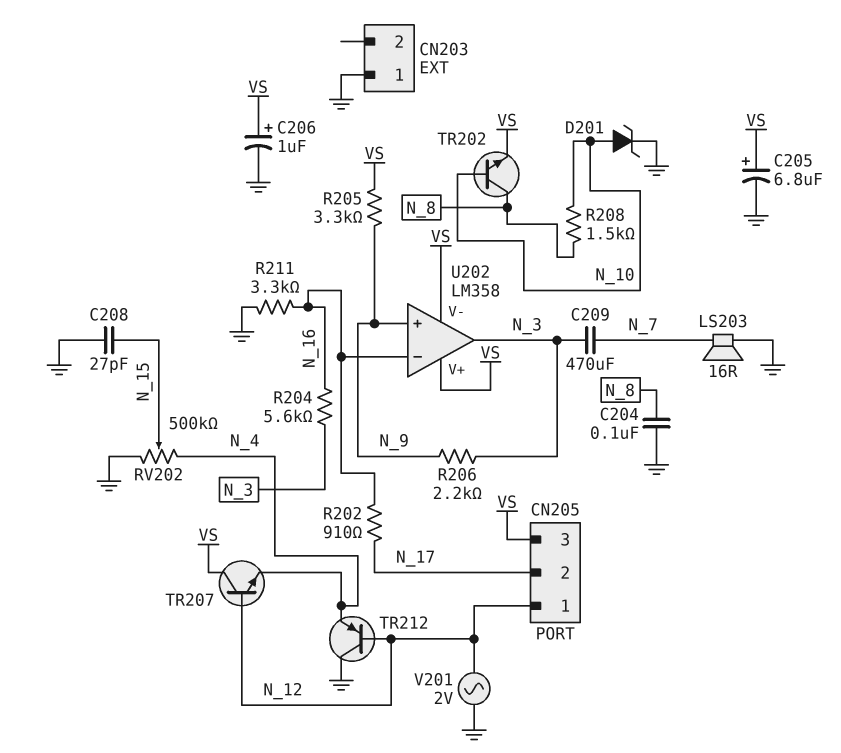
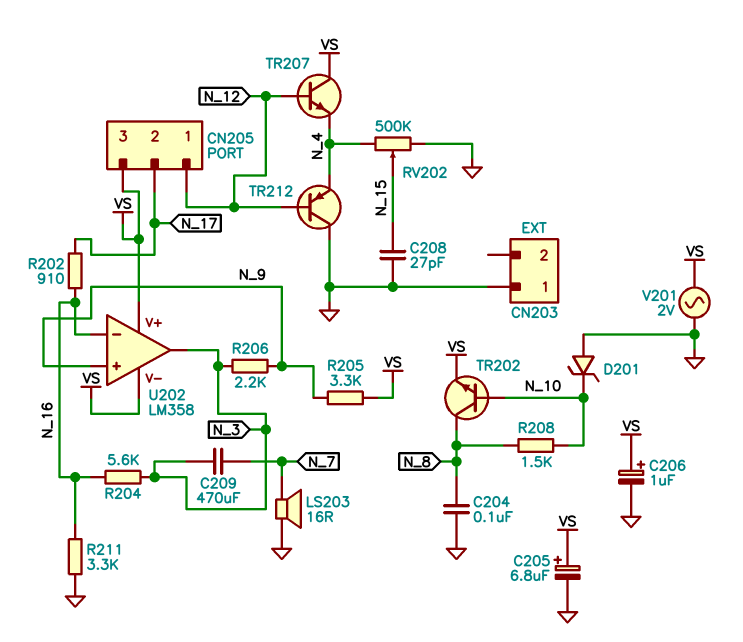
D201: zener (A N_10, K GND) -> zener (A GND, K N_10)
V201: AC 2V (GND, N_12) -> AC 2V (GND, VS)

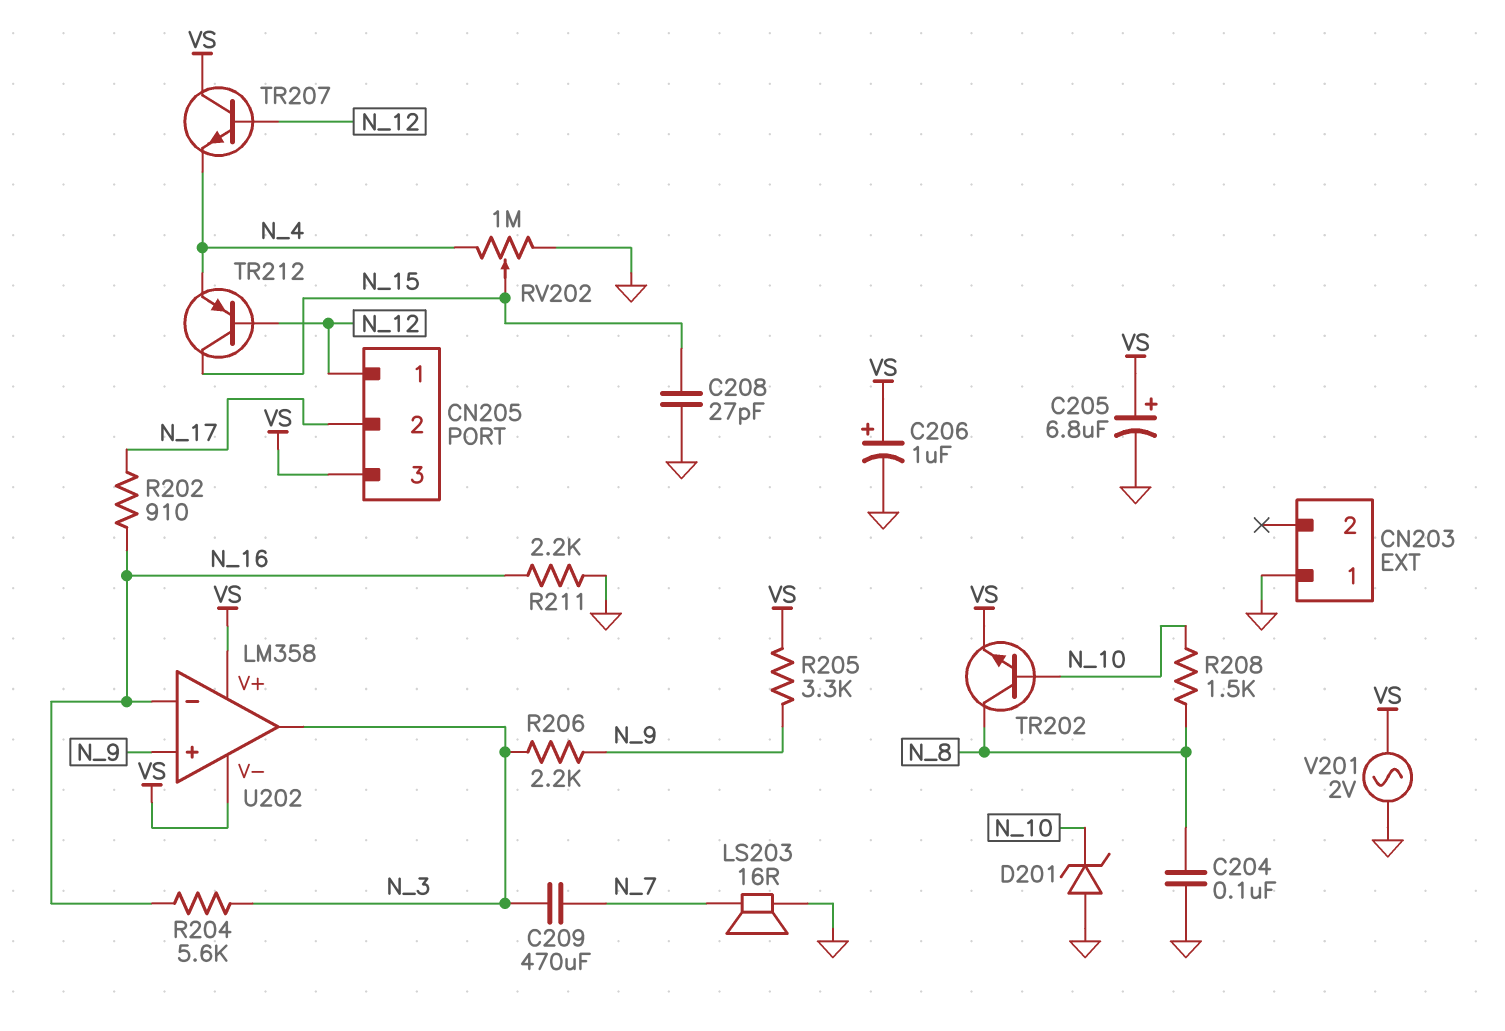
R211: 3.3k (GND, N_16) -> 2.2k (GND, N_16)
RV202: 500k (GND, N_4, wiper N_15) -> 1M (GND, N_4, wiper N_15)
TR212: PNP (B N_12, C GND, E N_4) -> PNP (B N_12, C N_15, E N_4)

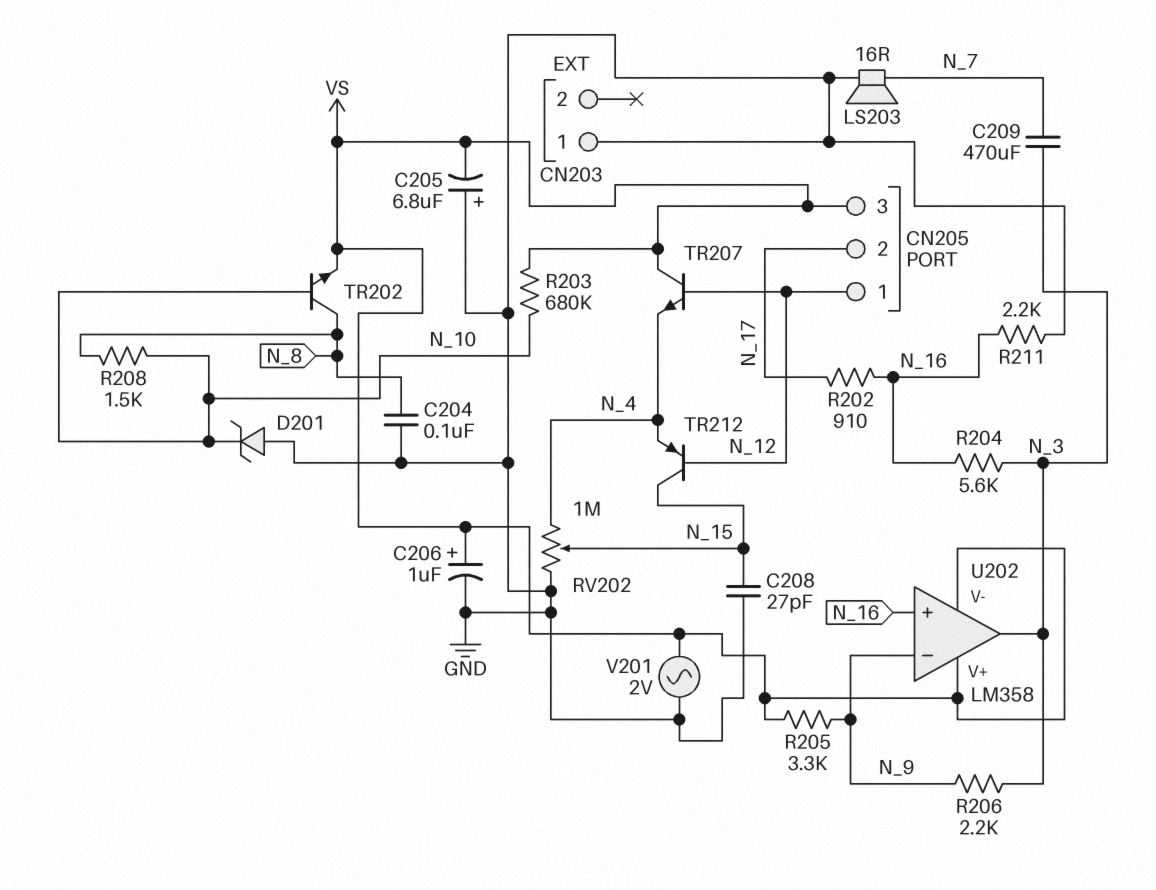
C205: 6.8uF (plus VS, minus GND) -> 6.8uF (plus GND, minus VS)
R203: none -> 680k (N_10, VS)
U202 pin in+: N_9 -> N_16
U202 pin in-: N_16 -> N_9

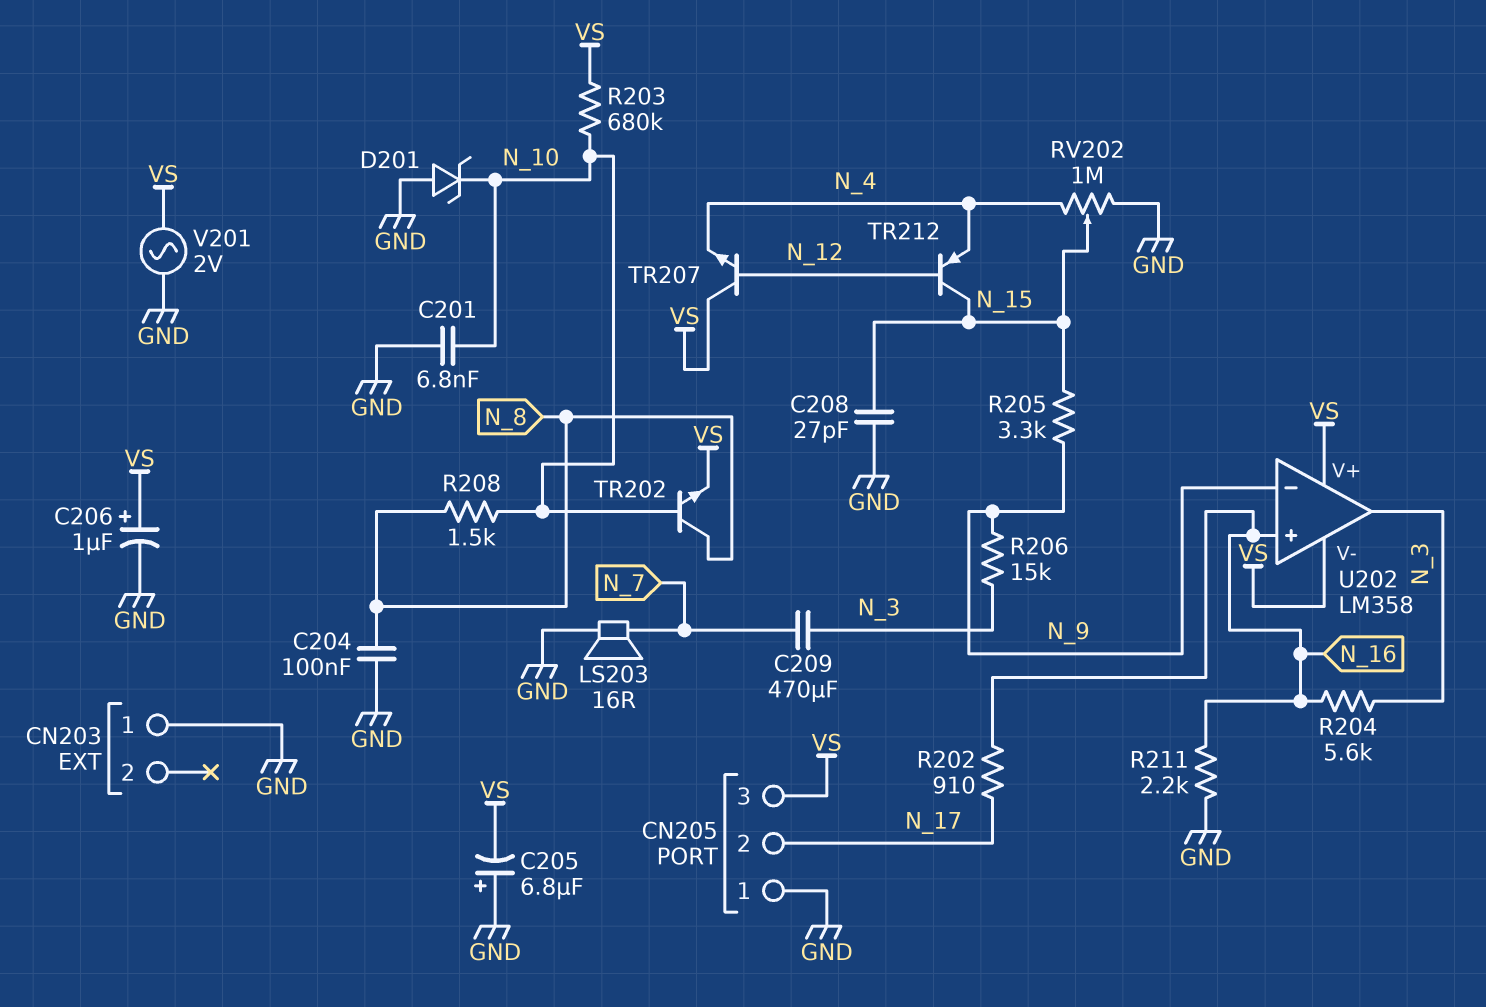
C201: none -> 6.8nF (GND, N_10)
CN205 pin 1: N_12 -> GND
R205: 3.3k (N_9, VS) -> 3.3k (N_9, N_15)
R206: 2.2k (N_3, N_9) -> 15k (N_3, N_9)

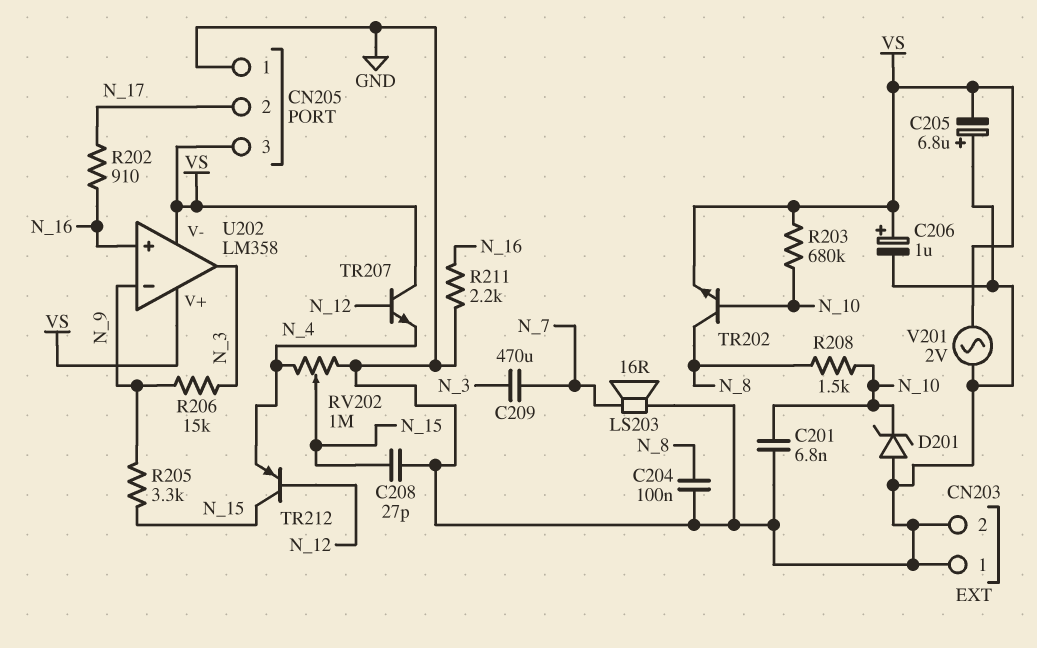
CN203 pin 2: none -> GND
R204: 5.6k (N_3, N_16) -> none

